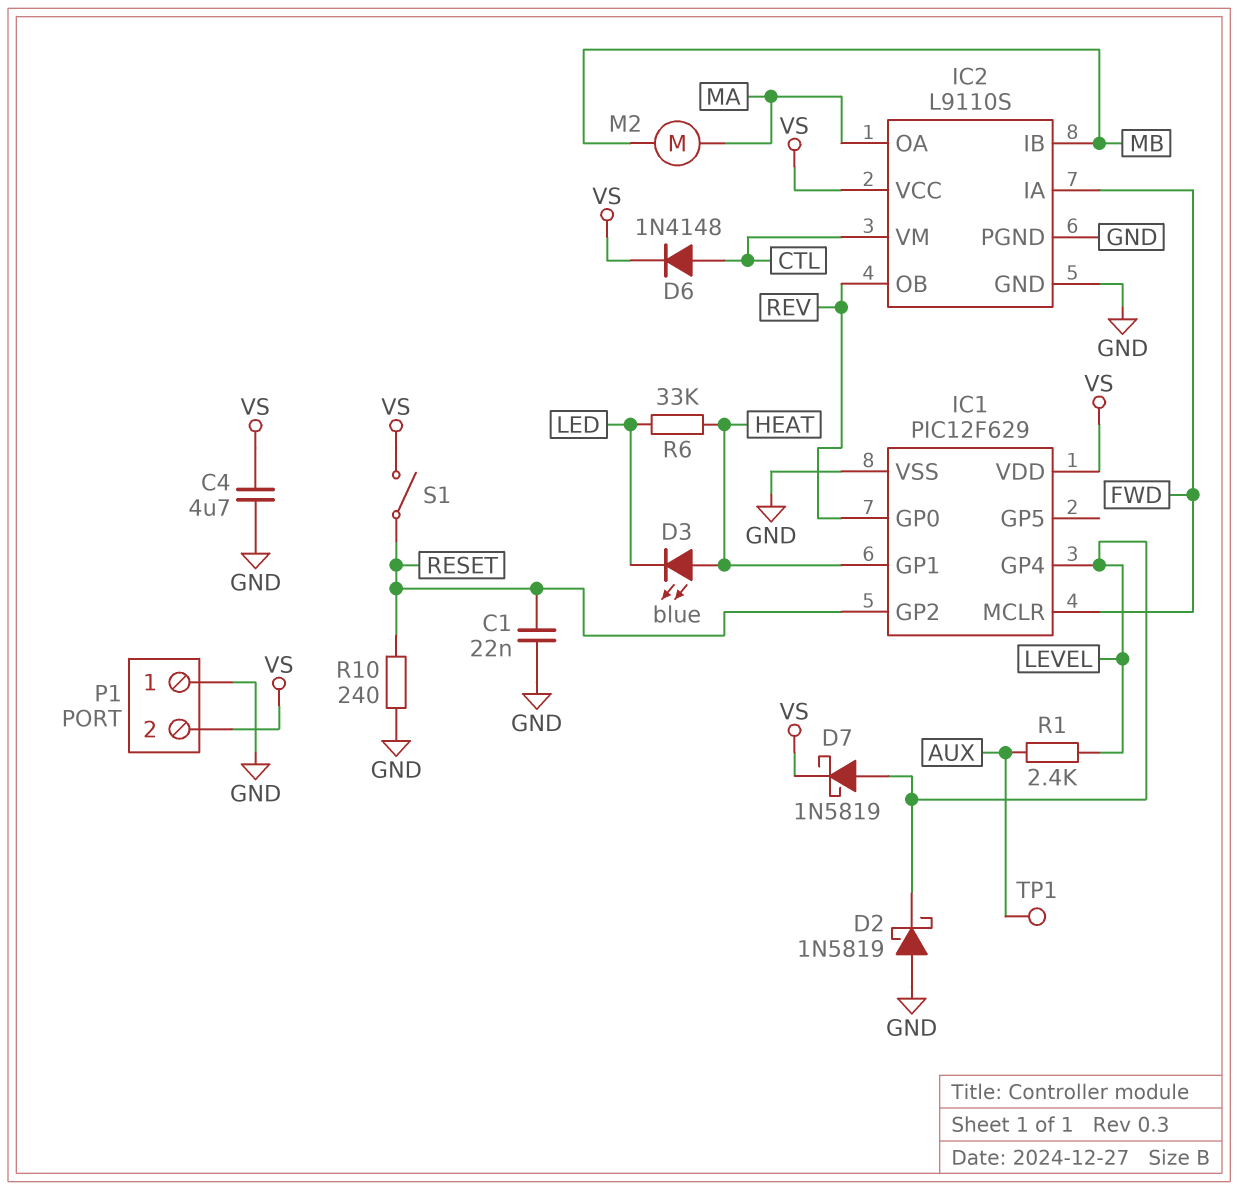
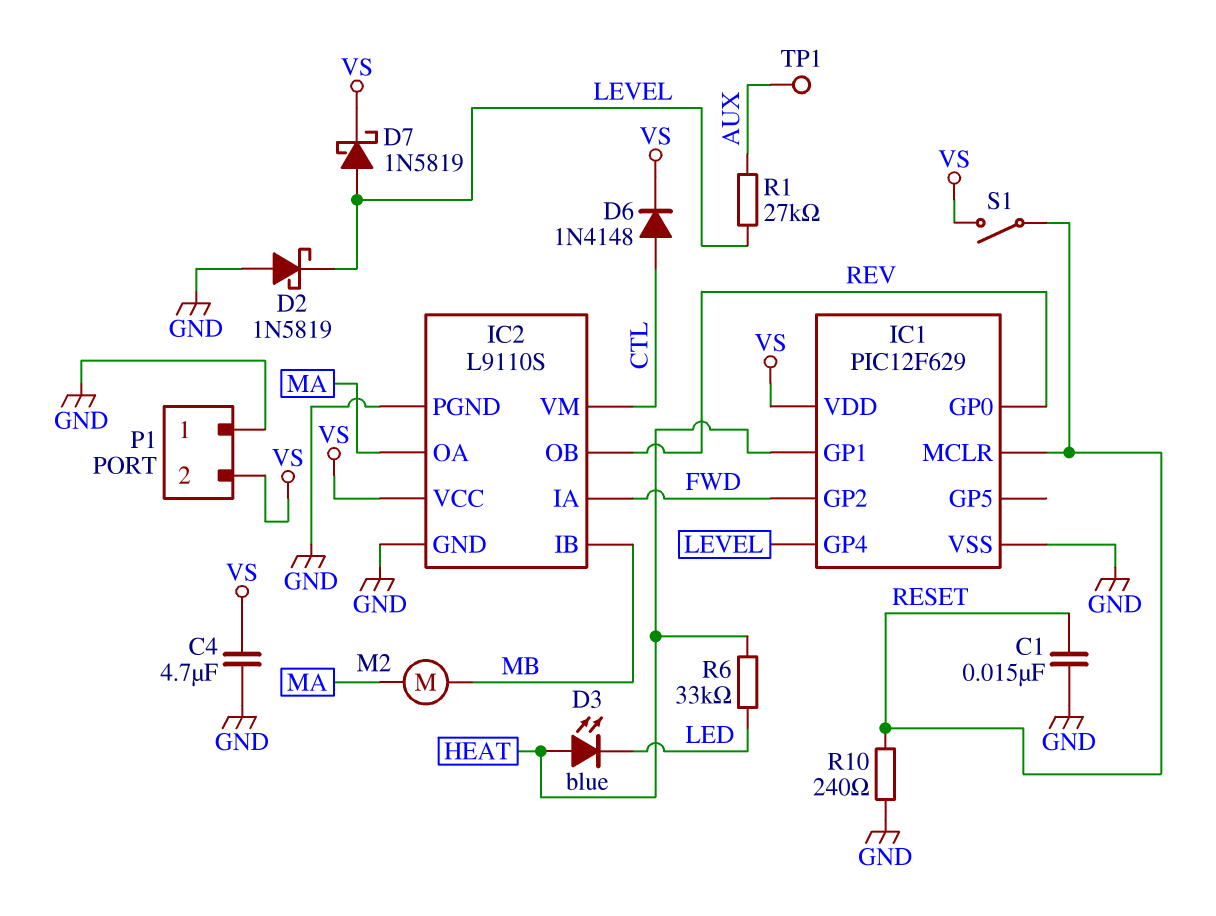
C1: 22nF (GND, RESET) -> 15nF (GND, RESET)
IC1 pin GP2: RESET -> FWD
IC1 pin MCLR: FWD -> RESET
R1: 2.4k (AUX, LEVEL) -> 27k (AUX, LEVEL)

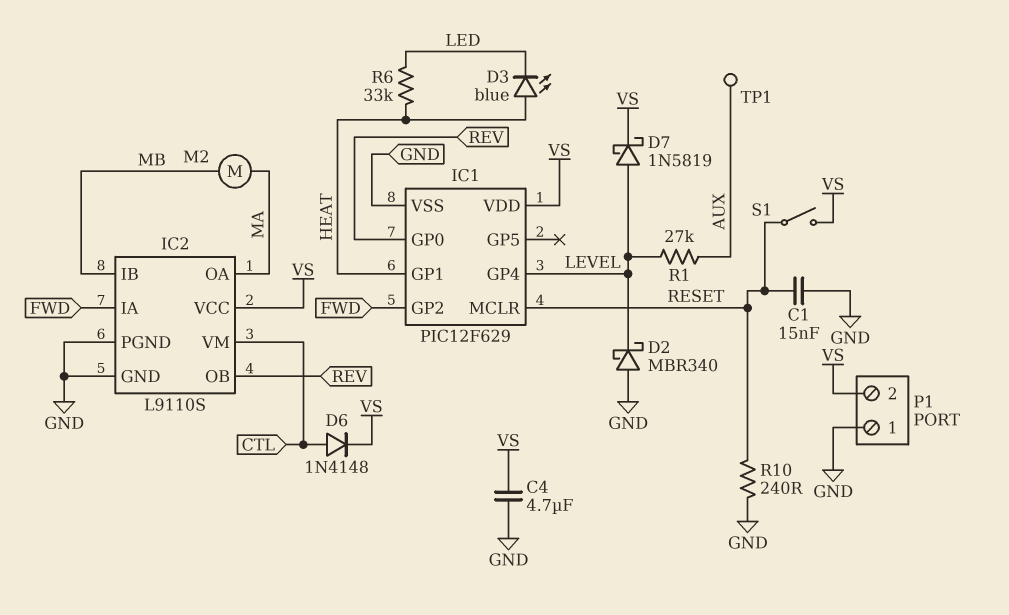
D2: schottky 1N5819 (A GND, K LEVEL) -> schottky MBR340 (A GND, K LEVEL)

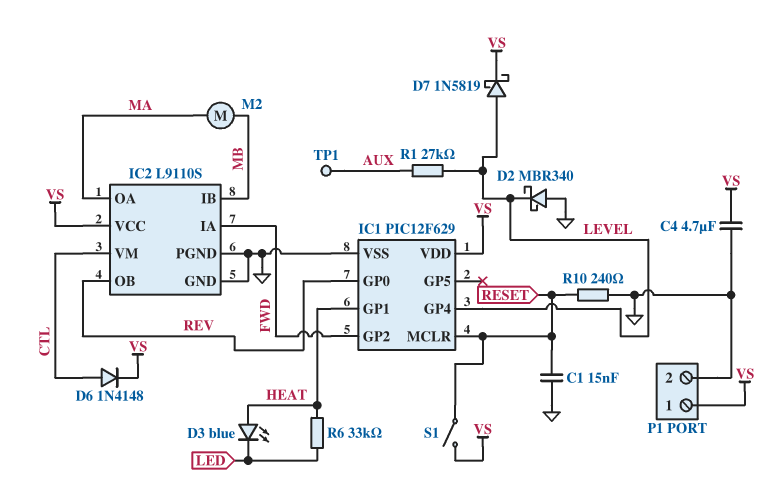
P1 pin 1: GND -> VS
P1 pin 2: VS -> GND

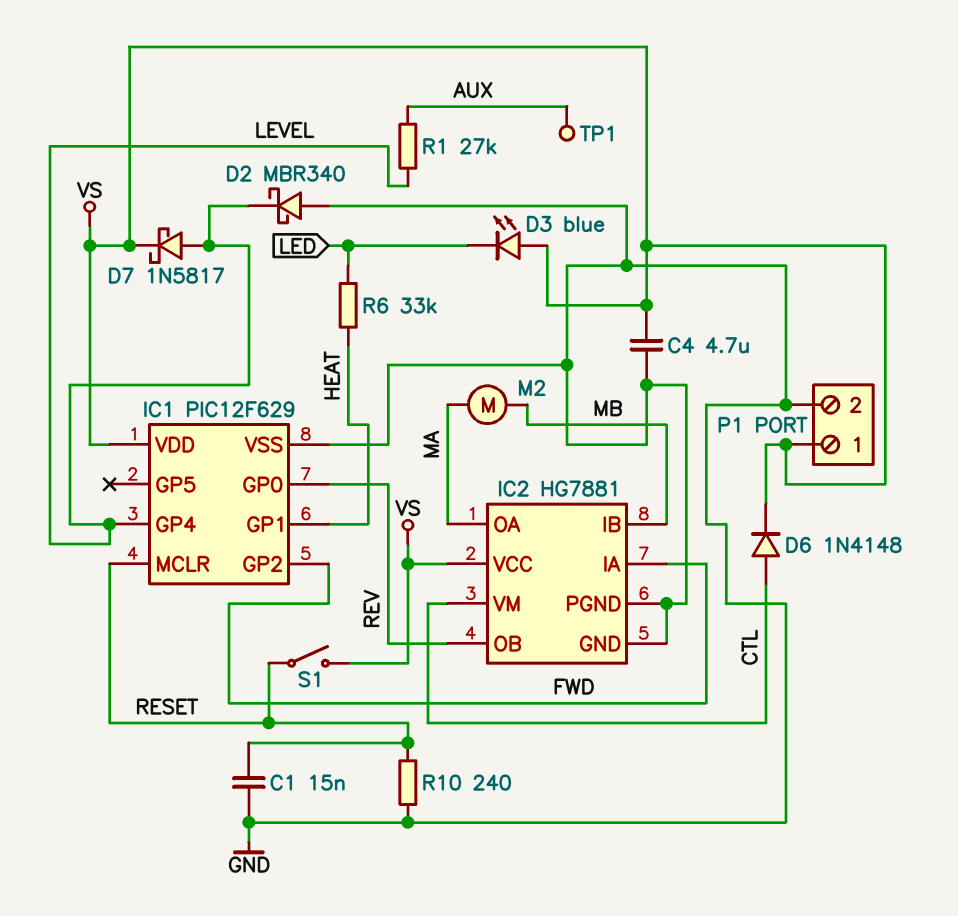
D3: LED blue (A HEAT, K LED) -> LED blue (A VS, K LED)
D7: schottky 1N5819 (A LEVEL, K VS) -> schottky 1N5817 (A LEVEL, K VS)
IC2: L9110S -> HG7881

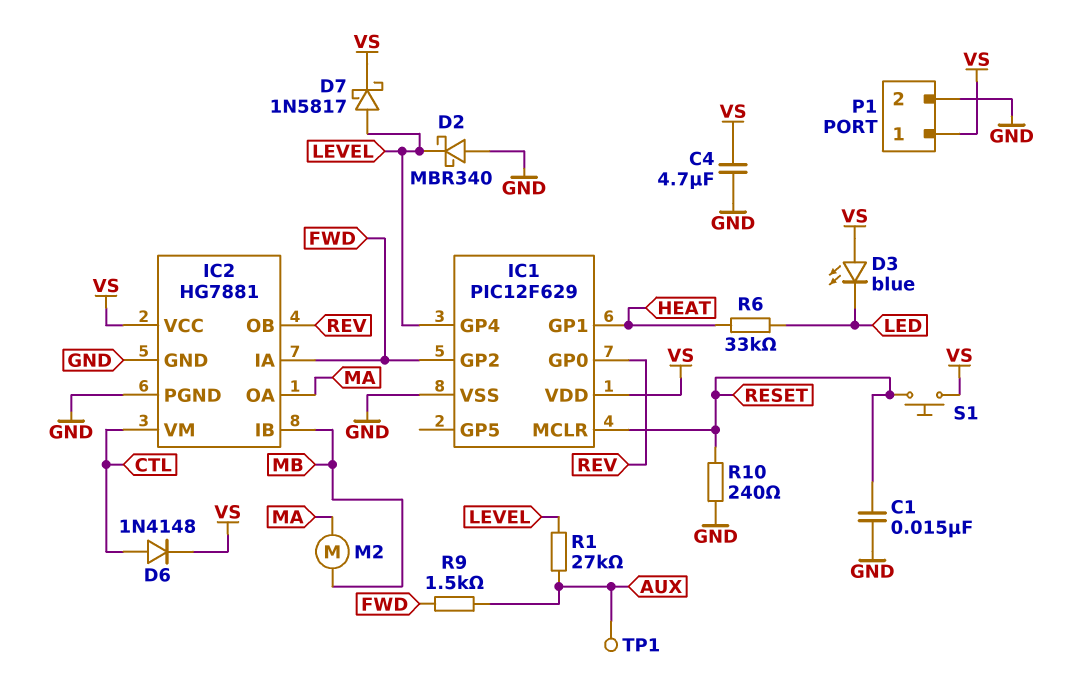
R9: none -> 1.5k (AUX, FWD)
S1: switch (RESET, VS) -> button (RESET, VS)

